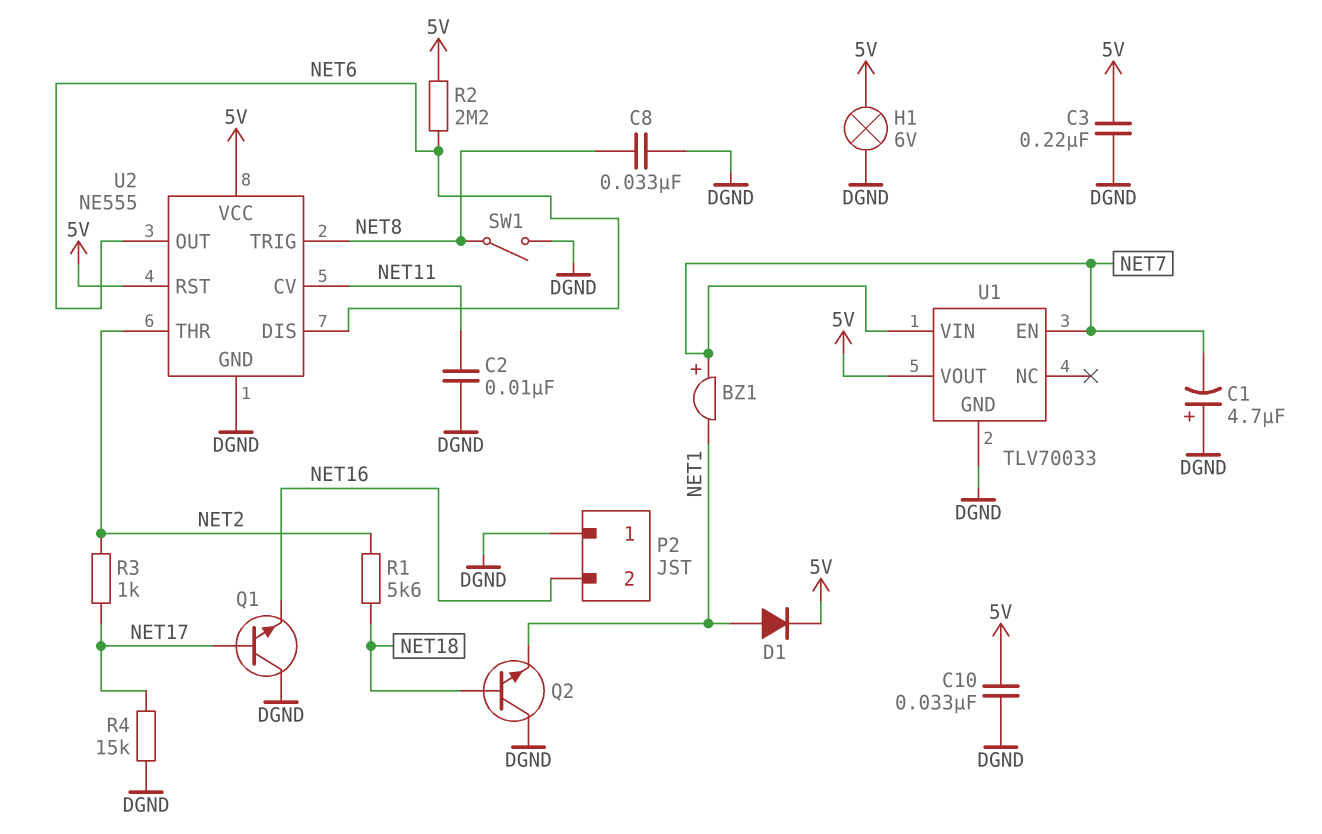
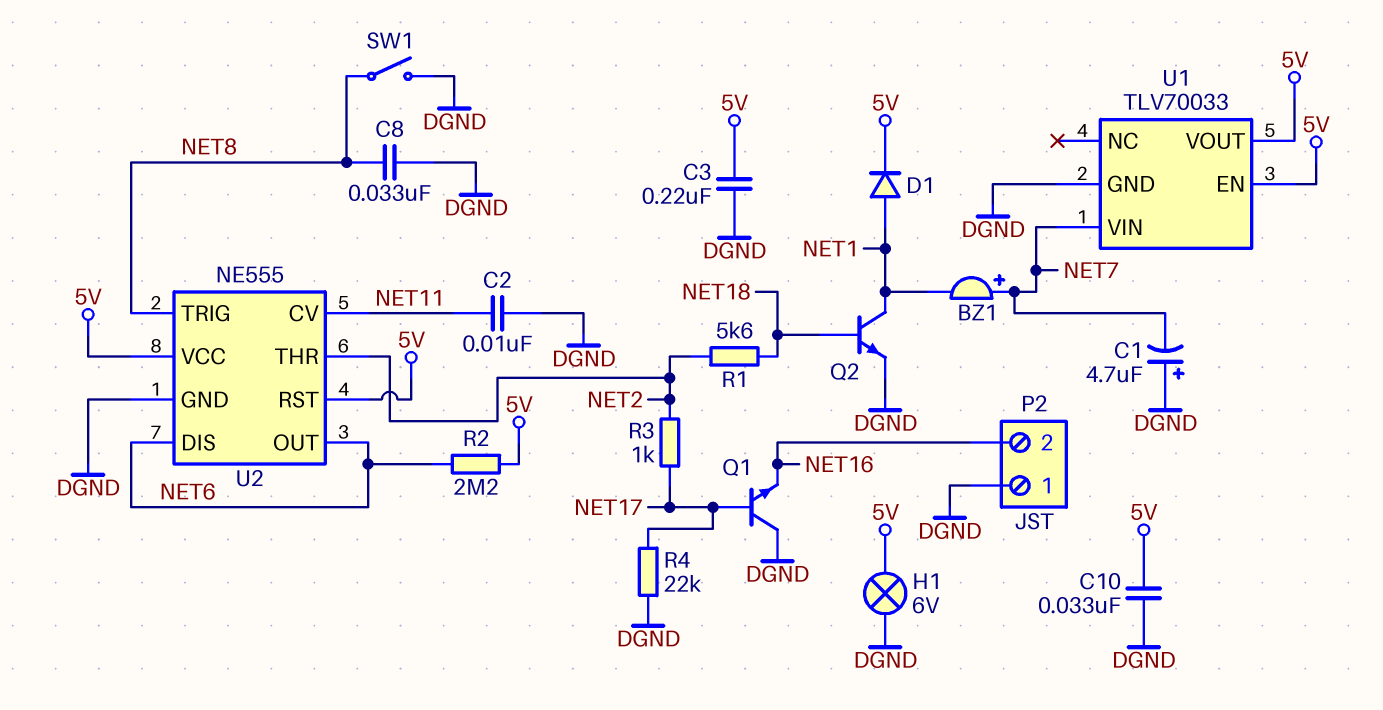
Q2: NPN (B NET18, C DGND, E NET1) -> NPN (B NET18, C NET1, E DGND)
R4: 15k (DGND, NET17) -> 22k (DGND, NET17)
U1 pin EN: NET7 -> 5V

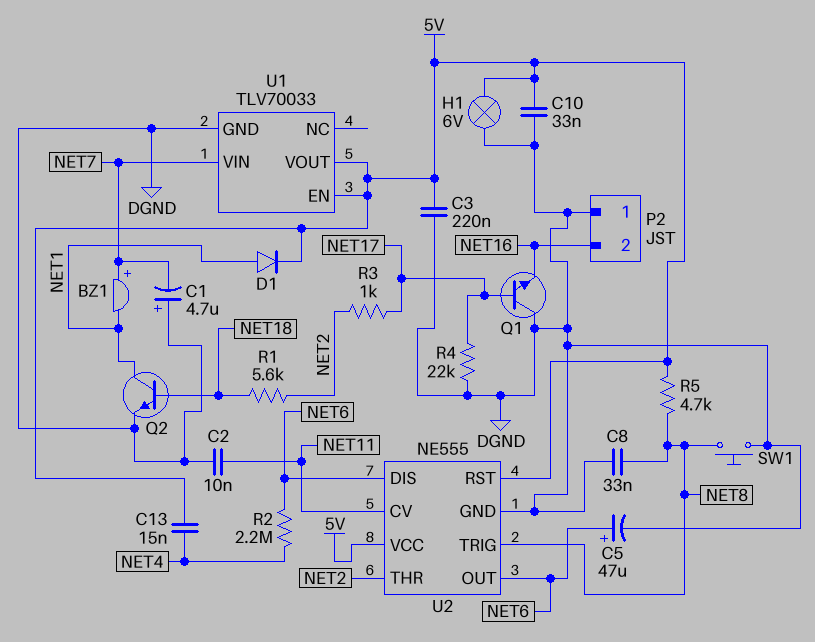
C5: none -> 47uF (plus NET6, minus DGND)
C13: none -> 15nF (5V, NET4)
R2: 2.2M (5V, NET6) -> 2.2M (NET4, NET6)
R5: none -> 4.7k (5V, NET8)
SW1: switch (DGND, NET8) -> button (DGND, NET8)

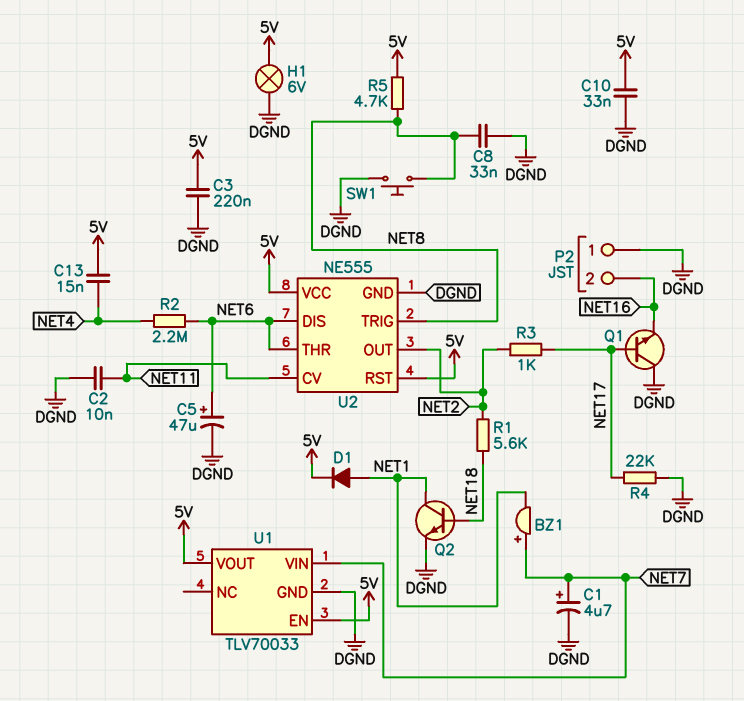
C1: 4.7uF (plus DGND, minus NET7) -> 4.7uF (plus NET7, minus DGND)
U2 pin OUT: NET6 -> NET2
U2 pin THR: NET2 -> NET6

